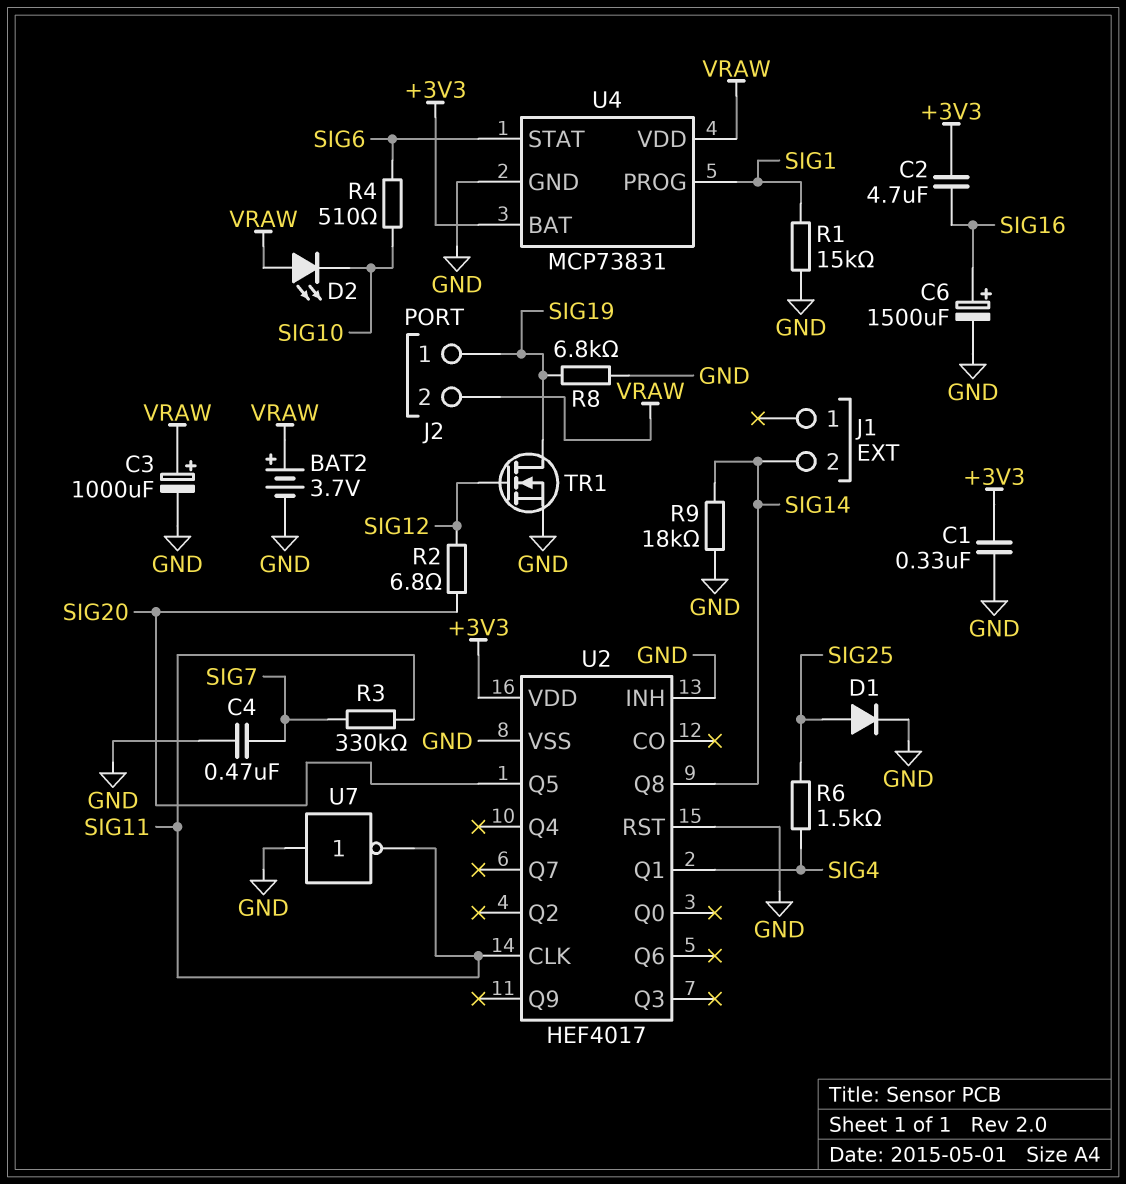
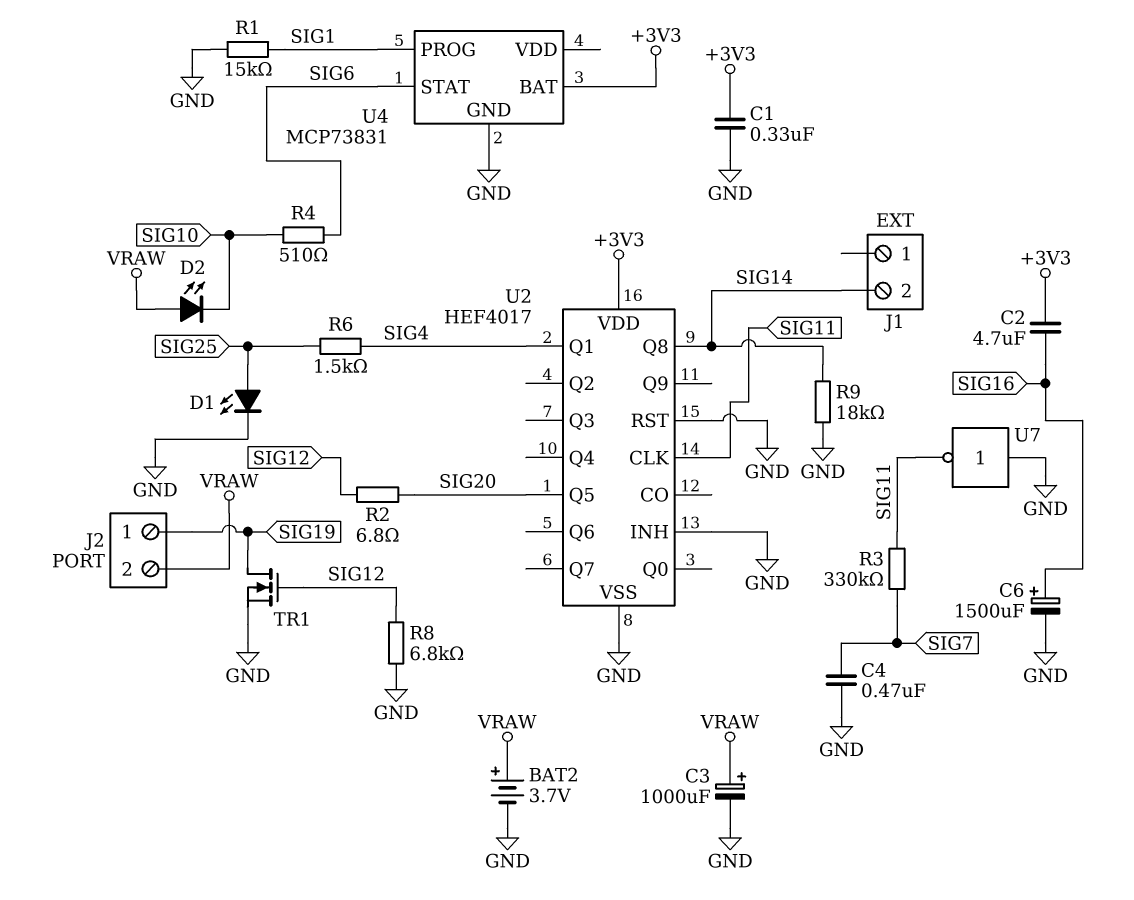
D1: diode (A SIG25, K GND) -> LED (A SIG25, K GND)
R8: 6.8k (GND, SIG19) -> 6.8k (GND, SIG12)
U4 pin VDD: VRAW -> none

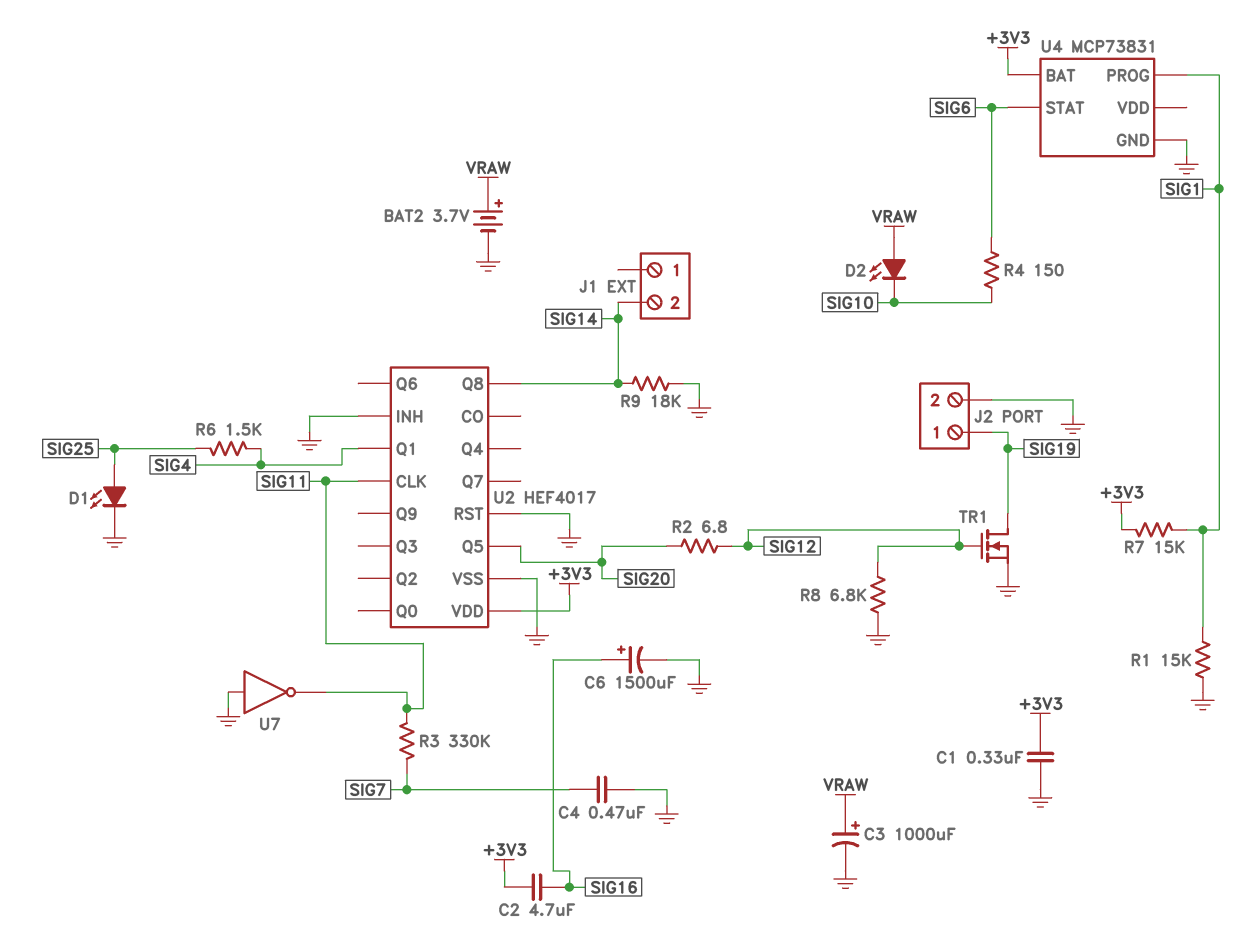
J2 pin 2: VRAW -> GND
R4: 510 (SIG6, SIG10) -> 150 (SIG6, SIG10)
R7: none -> 15k (+3V3, SIG1)

